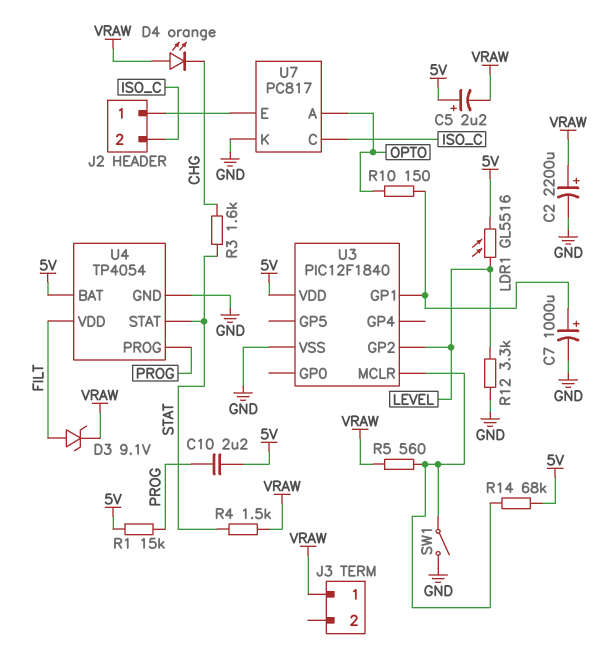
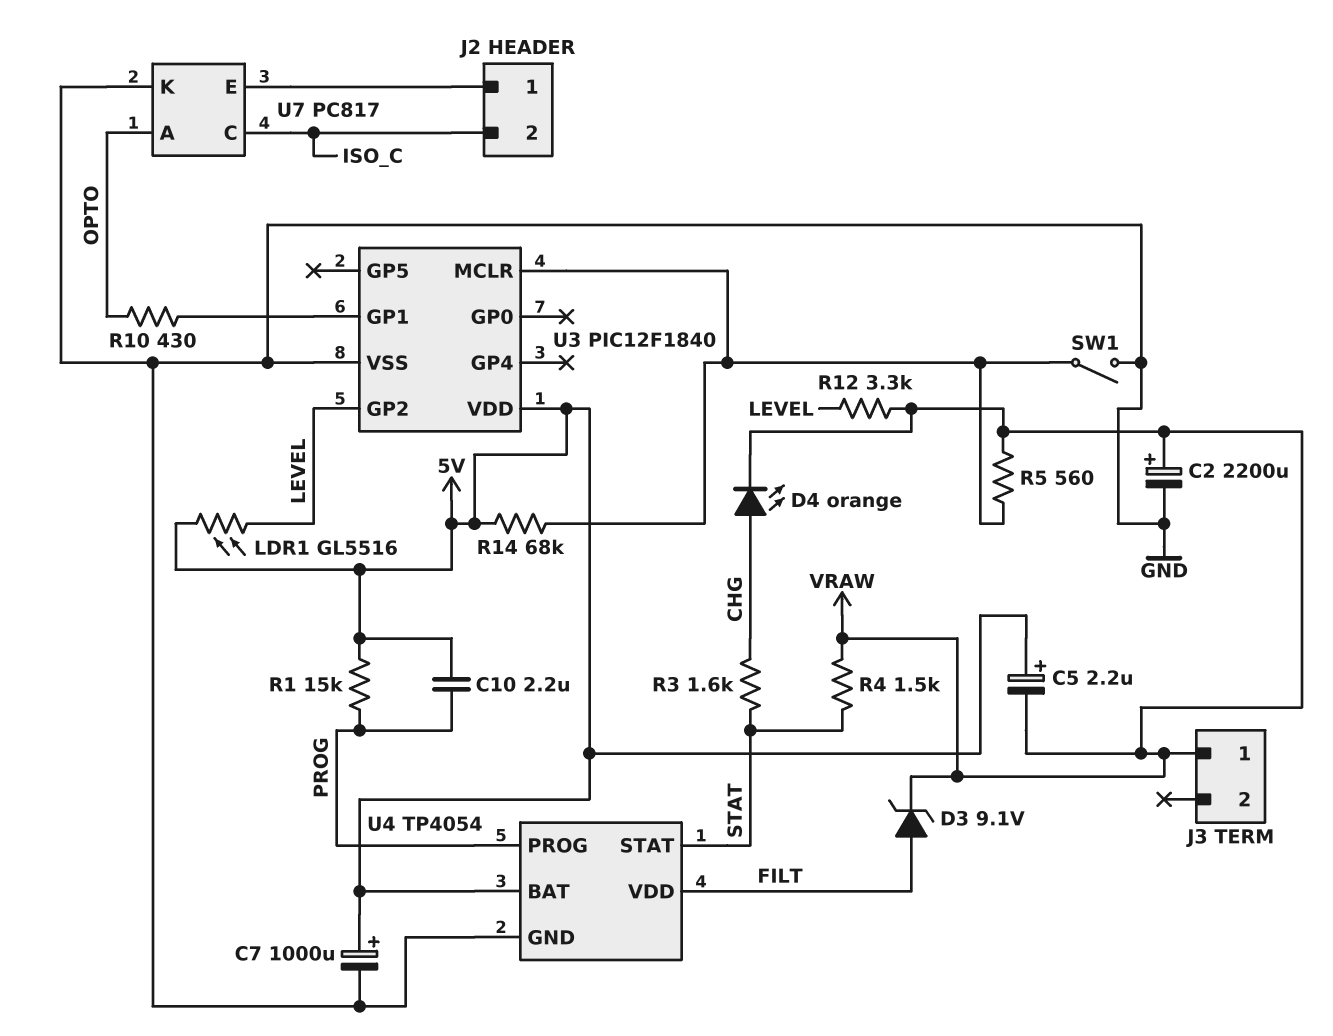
C7: 1000uF (plus U3/GP1, minus GND) -> 1000uF (plus 5V, minus GND)
D4: LED orange (A VRAW, K CHG) -> LED orange (A CHG, K VRAW)
R10: 150 (OPTO, U3/GP1) -> 430 (OPTO, U3/GP1)
R12: 3.3k (GND, LEVEL) -> 3.3k (LEVEL, VRAW)

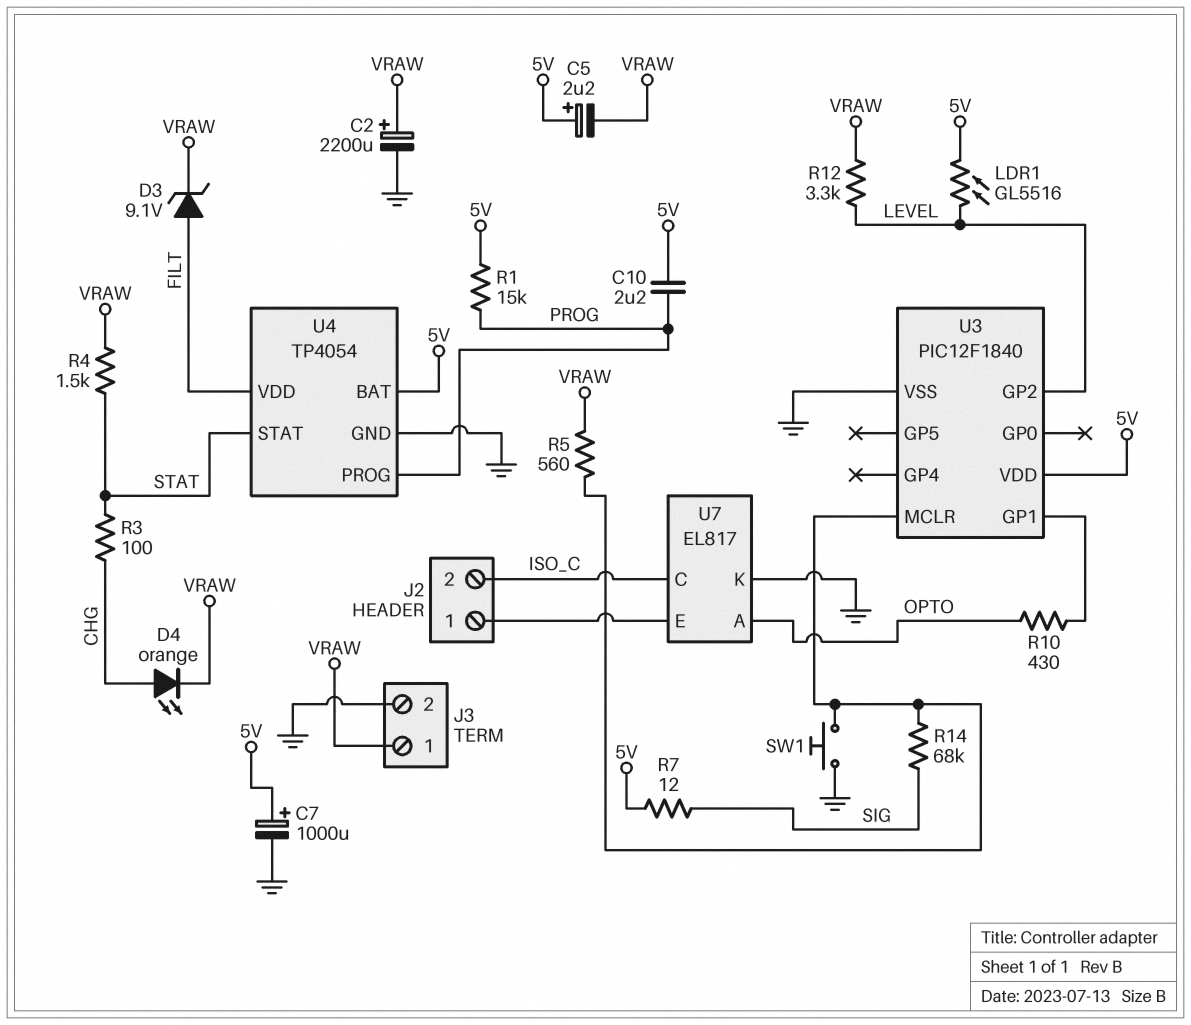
J3 pin 2: none -> GND
R3: 1.6k (CHG, STAT) -> 100 (CHG, STAT)
R7: none -> 12 (5V, SIG)
R14: 68k (5V, U3/MCLR) -> 68k (SIG, U3/MCLR)
SW1: switch (GND, U3/MCLR) -> button (GND, U3/MCLR)
U7: PC817 -> EL817

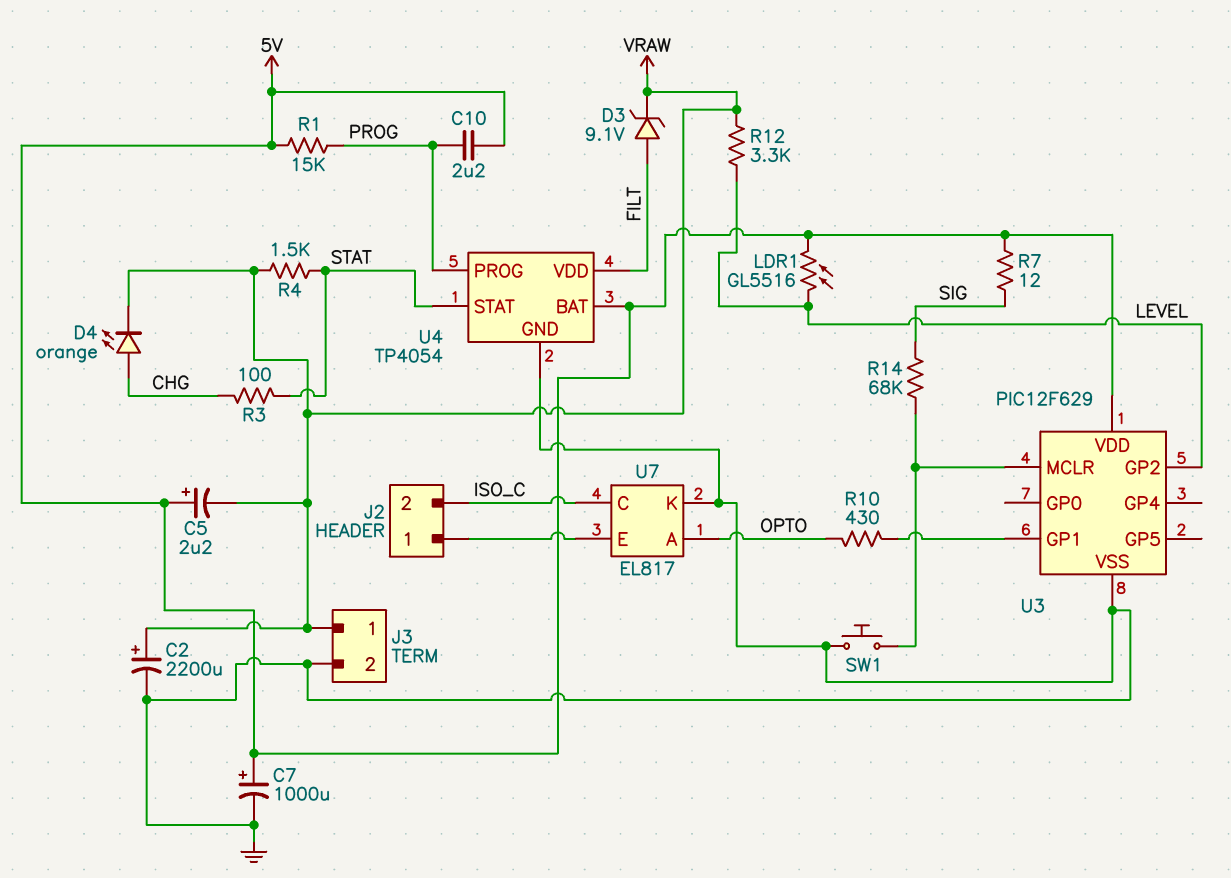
R5: 560 (U3/MCLR, VRAW) -> none
U3: PIC12F1840 -> PIC12F629

